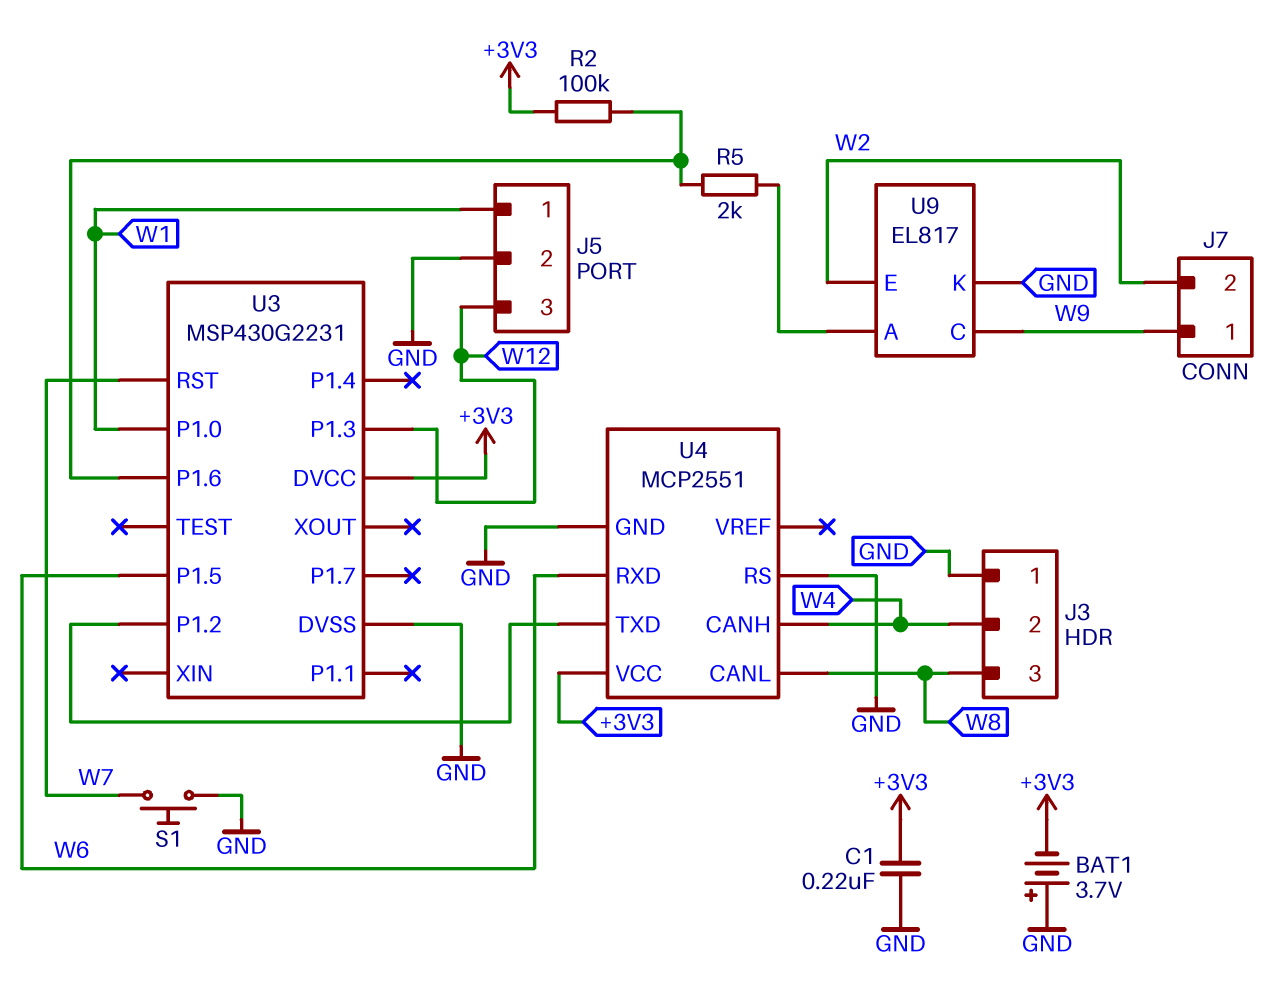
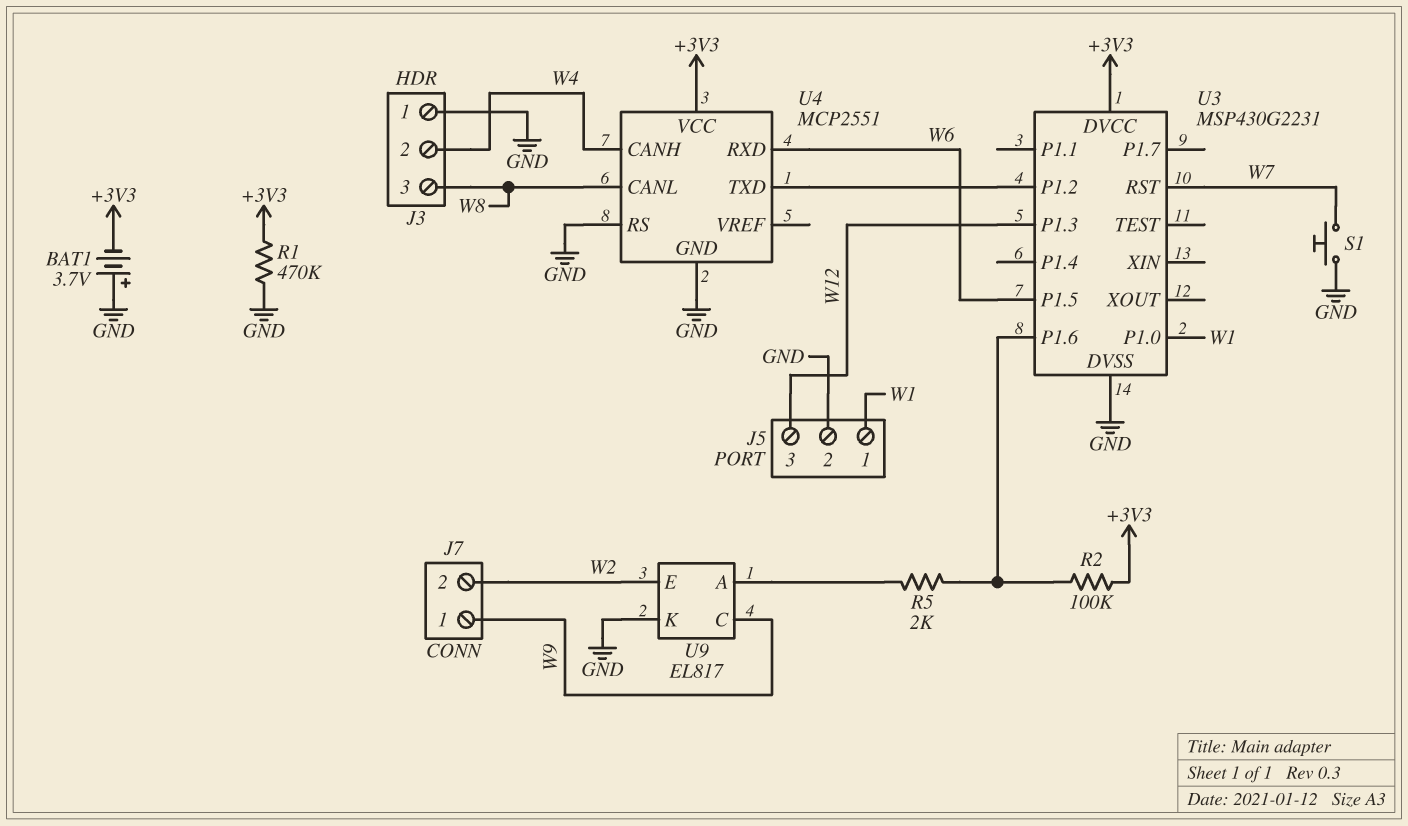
C1: 220nF (+3V3, GND) -> none
R1: none -> 470k (+3V3, GND)

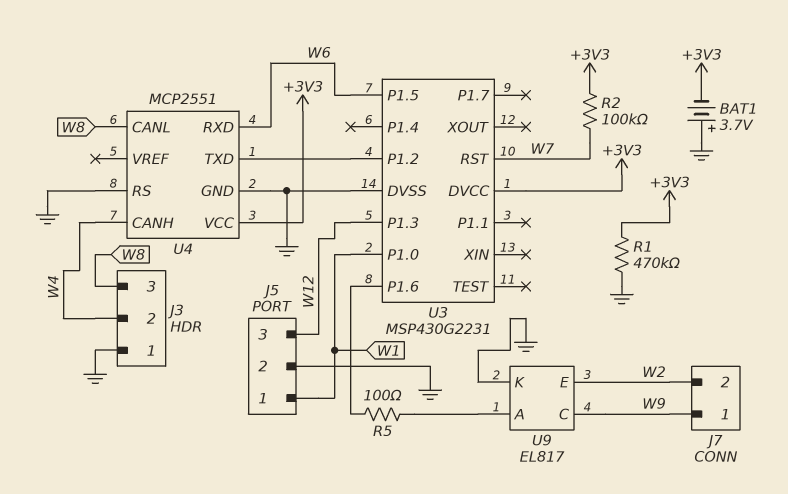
R2: 100k (+3V3, U3/P1.6) -> 100k (+3V3, W7)
R5: 2k (U3/P1.6, U9/A) -> 100 (U3/P1.6, U9/A)
S1: button (GND, W7) -> none

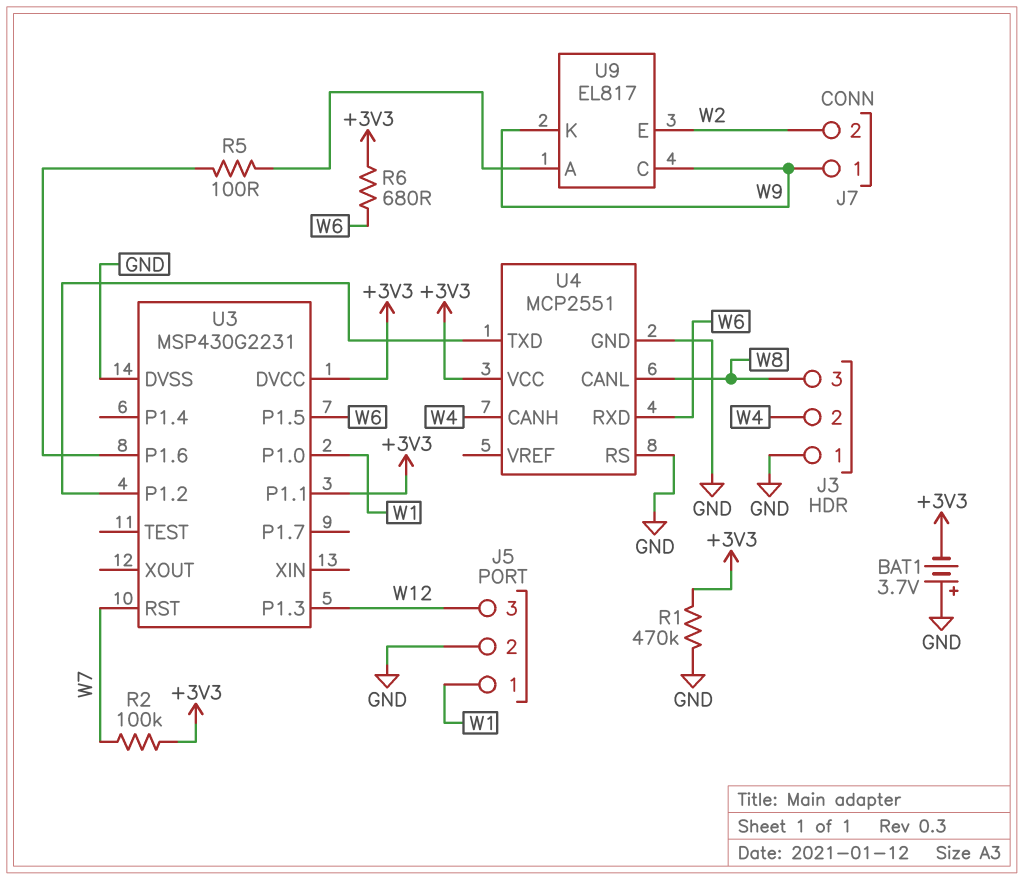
R6: none -> 680 (+3V3, W6)
U3 pin P1.1: none -> +3V3
U9 pin K: GND -> W9

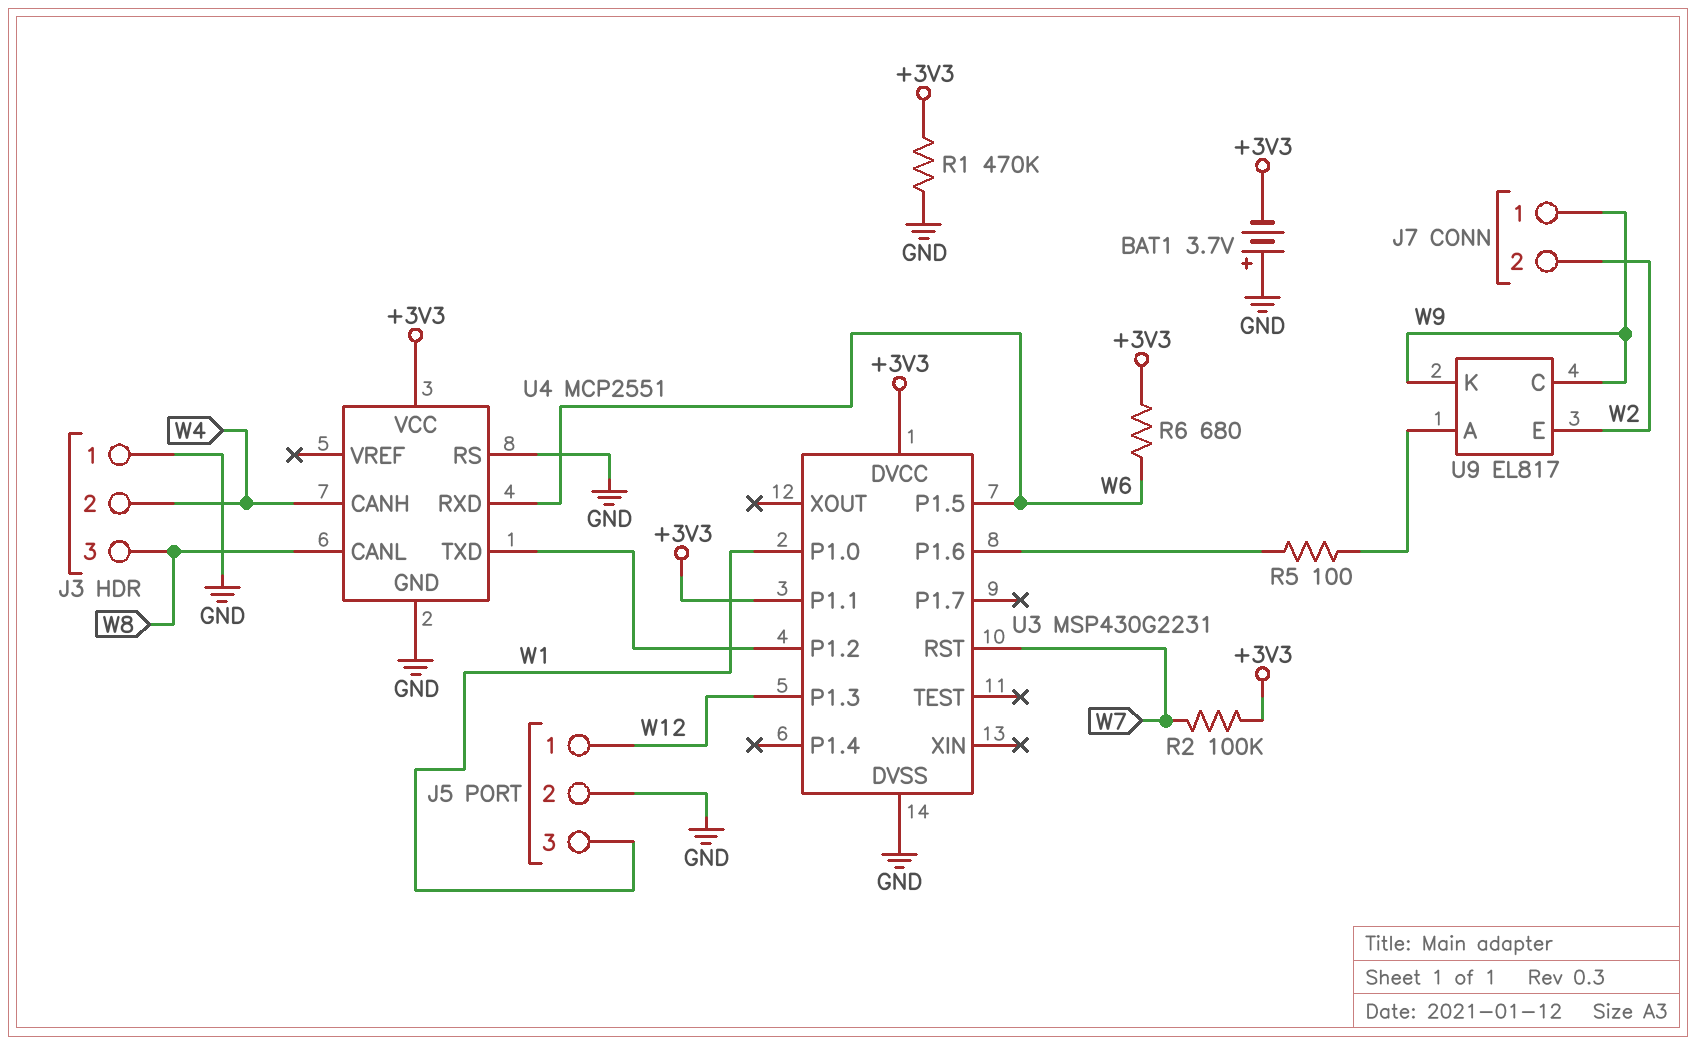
J5 pin 1: W1 -> W12
J5 pin 3: W12 -> W1

